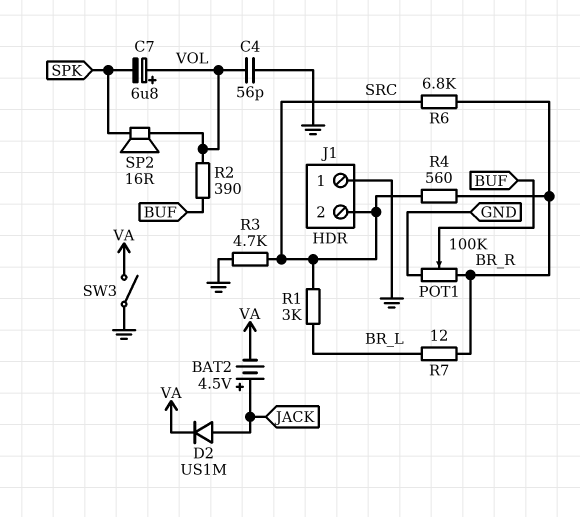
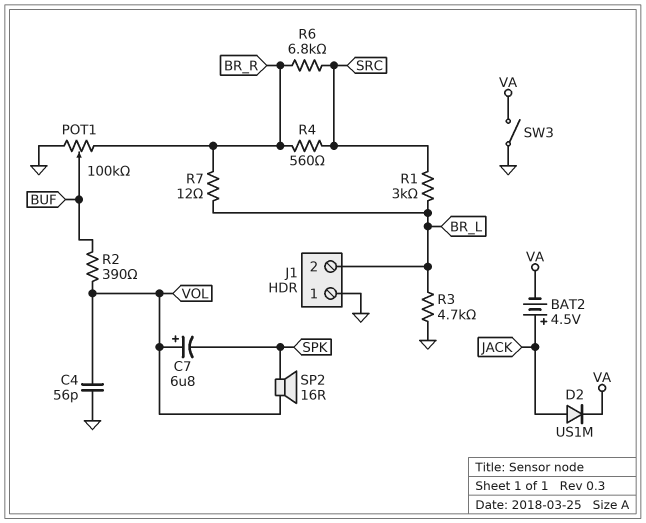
J1 pin 2: SRC -> BR_L
R3: 4.7k (GND, SRC) -> 4.7k (BR_L, GND)

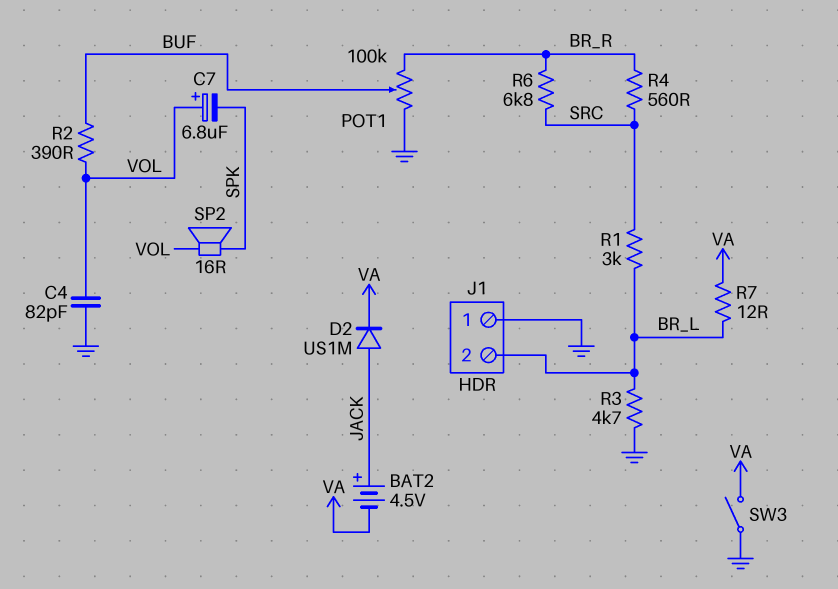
C4: 56pF (GND, VOL) -> 82pF (GND, VOL)
R7: 12 (BR_L, BR_R) -> 12 (BR_L, VA)

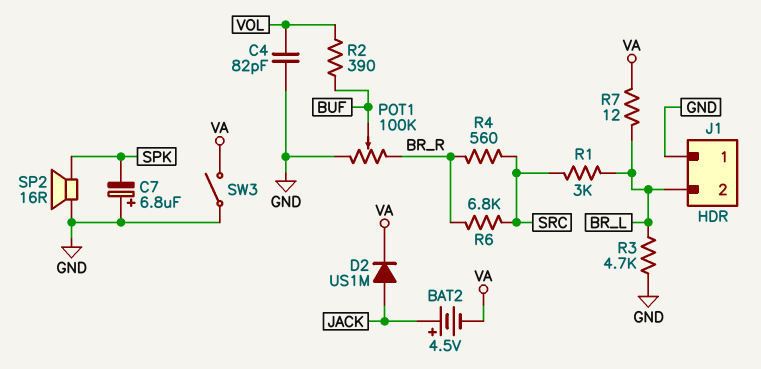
C7: 6.8uF (plus VOL, minus SPK) -> 6.8uF (plus GND, minus SPK)
SP2: speaker 16R (SPK, VOL) -> speaker 16R (GND, SPK)

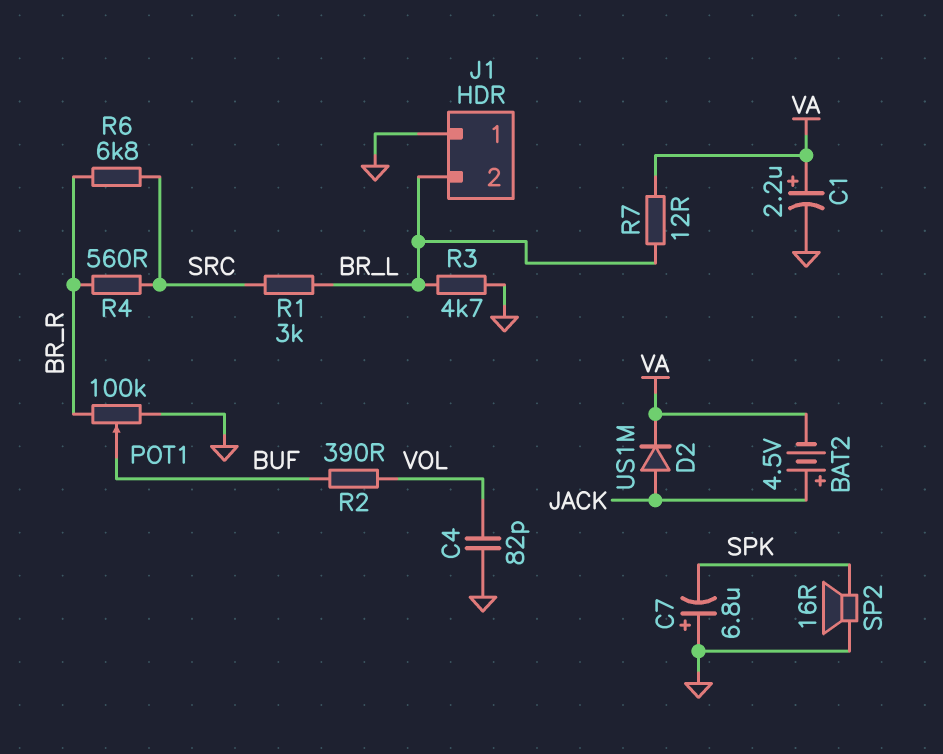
C1: none -> 2.2uF (plus VA, minus GND)
SW3: switch (GND, VA) -> none

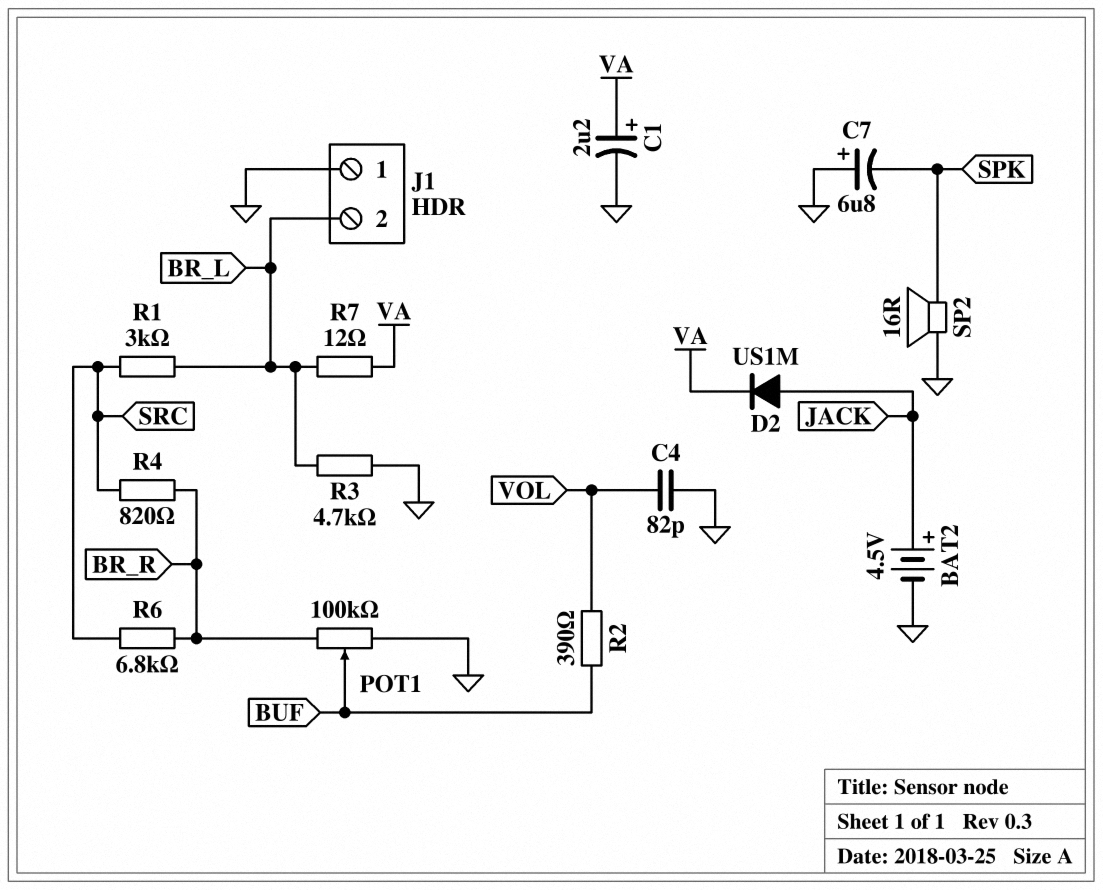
BAT2: 4.5V (plus JACK, minus VA) -> 4.5V (plus JACK, minus GND)
R4: 560 (BR_R, SRC) -> 820 (BR_R, SRC)

